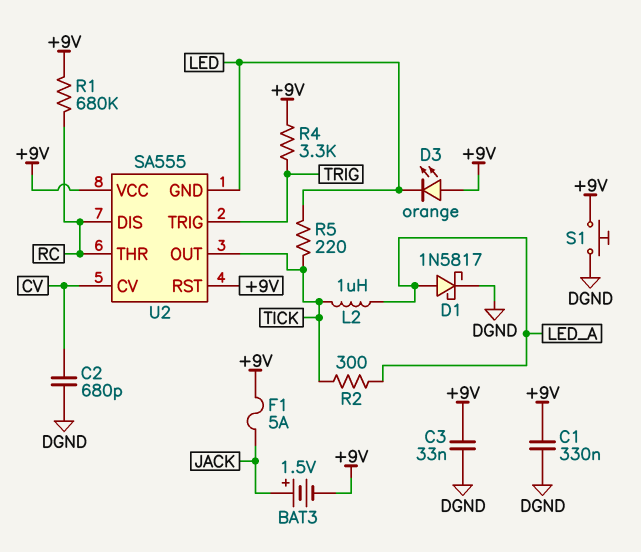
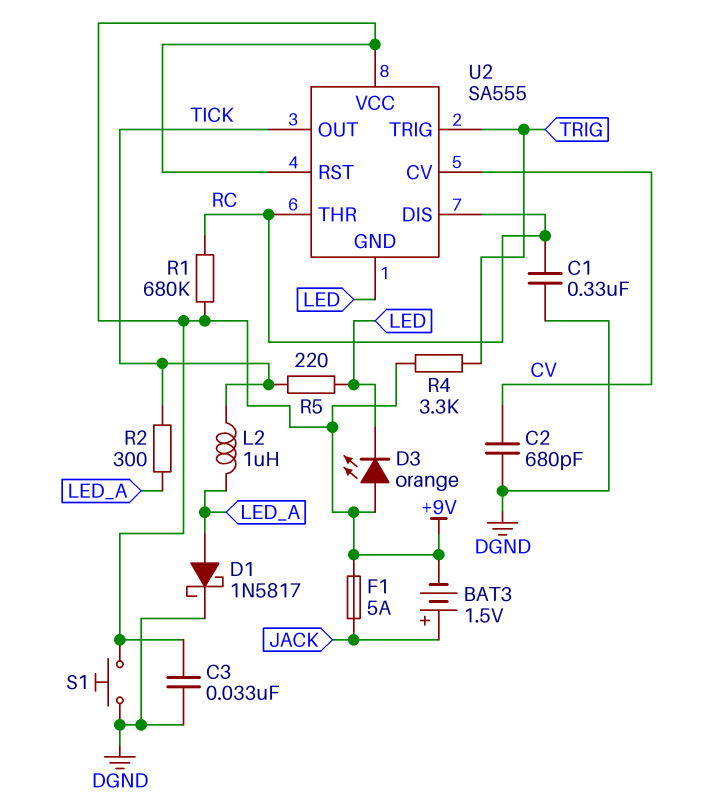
C1: 330nF (+9V, DGND) -> 330nF (DGND, RC)

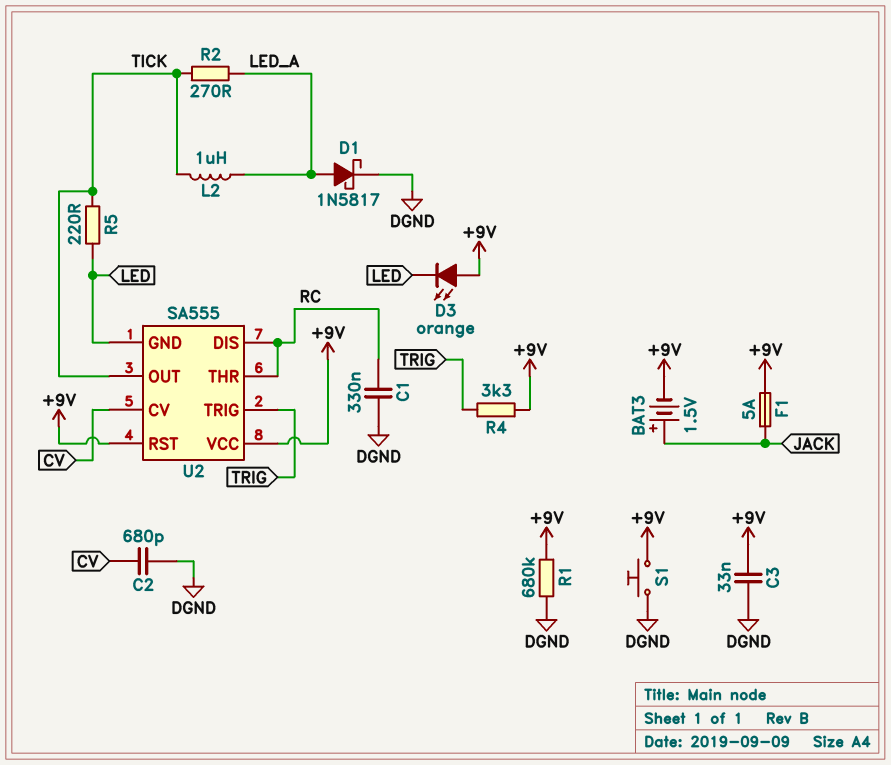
R1: 680k (+9V, RC) -> 680k (+9V, DGND)
R2: 300 (LED_A, TICK) -> 270 (LED_A, TICK)

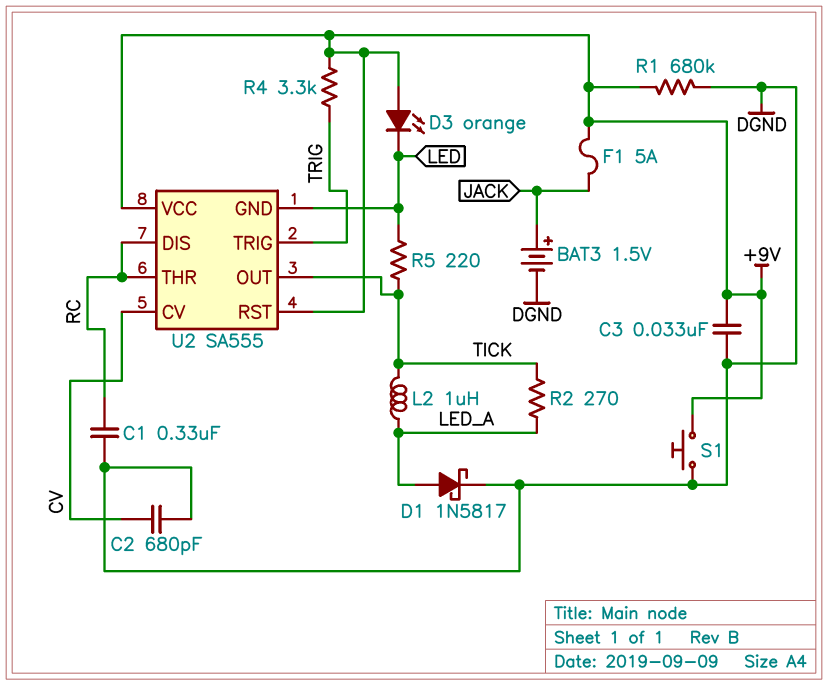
BAT3: 1.5V (plus JACK, minus +9V) -> 1.5V (plus JACK, minus DGND)

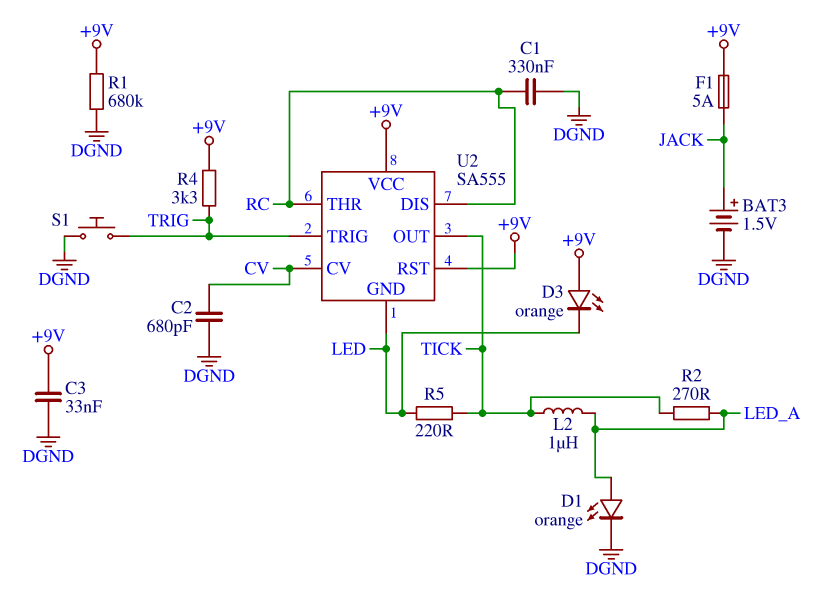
D1: schottky 1N5817 (A LED_A, K DGND) -> LED orange (A LED_A, K DGND)
S1: button (+9V, DGND) -> button (DGND, TRIG)

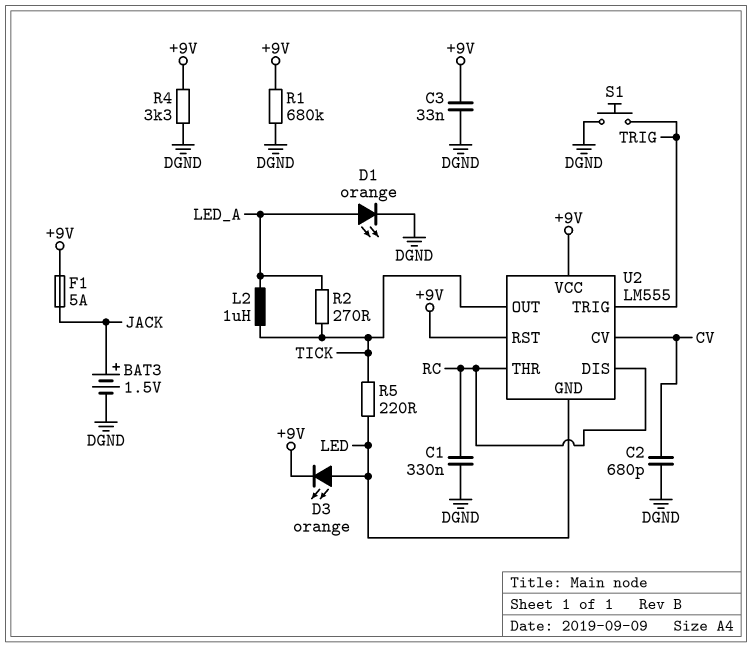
D3: LED orange (A +9V, K LED) -> LED orange (A LED, K +9V)
R4: 3.3k (+9V, TRIG) -> 3.3k (+9V, DGND)
U2: SA555 -> LM555

